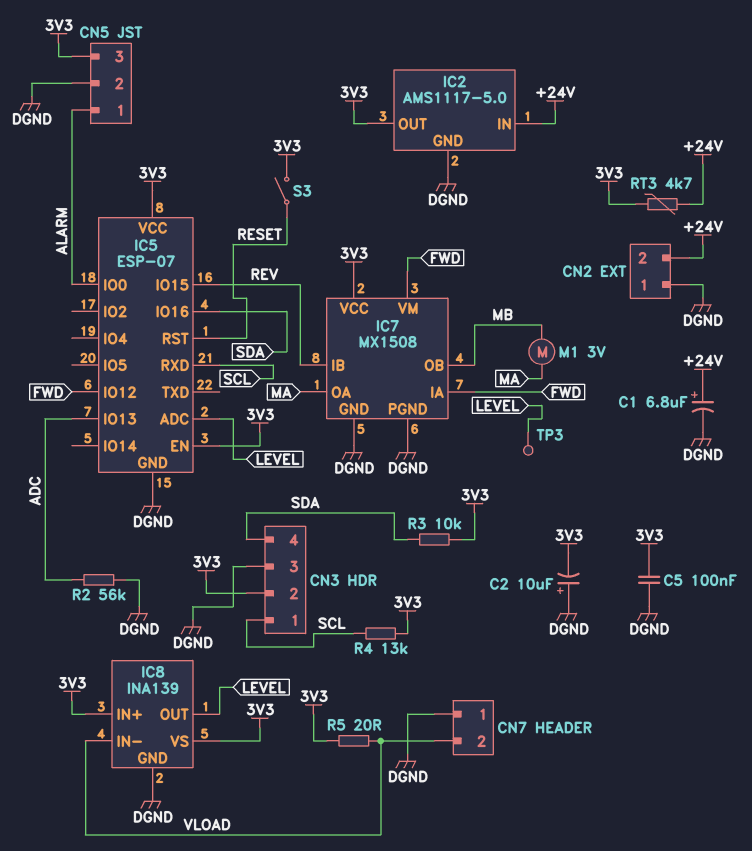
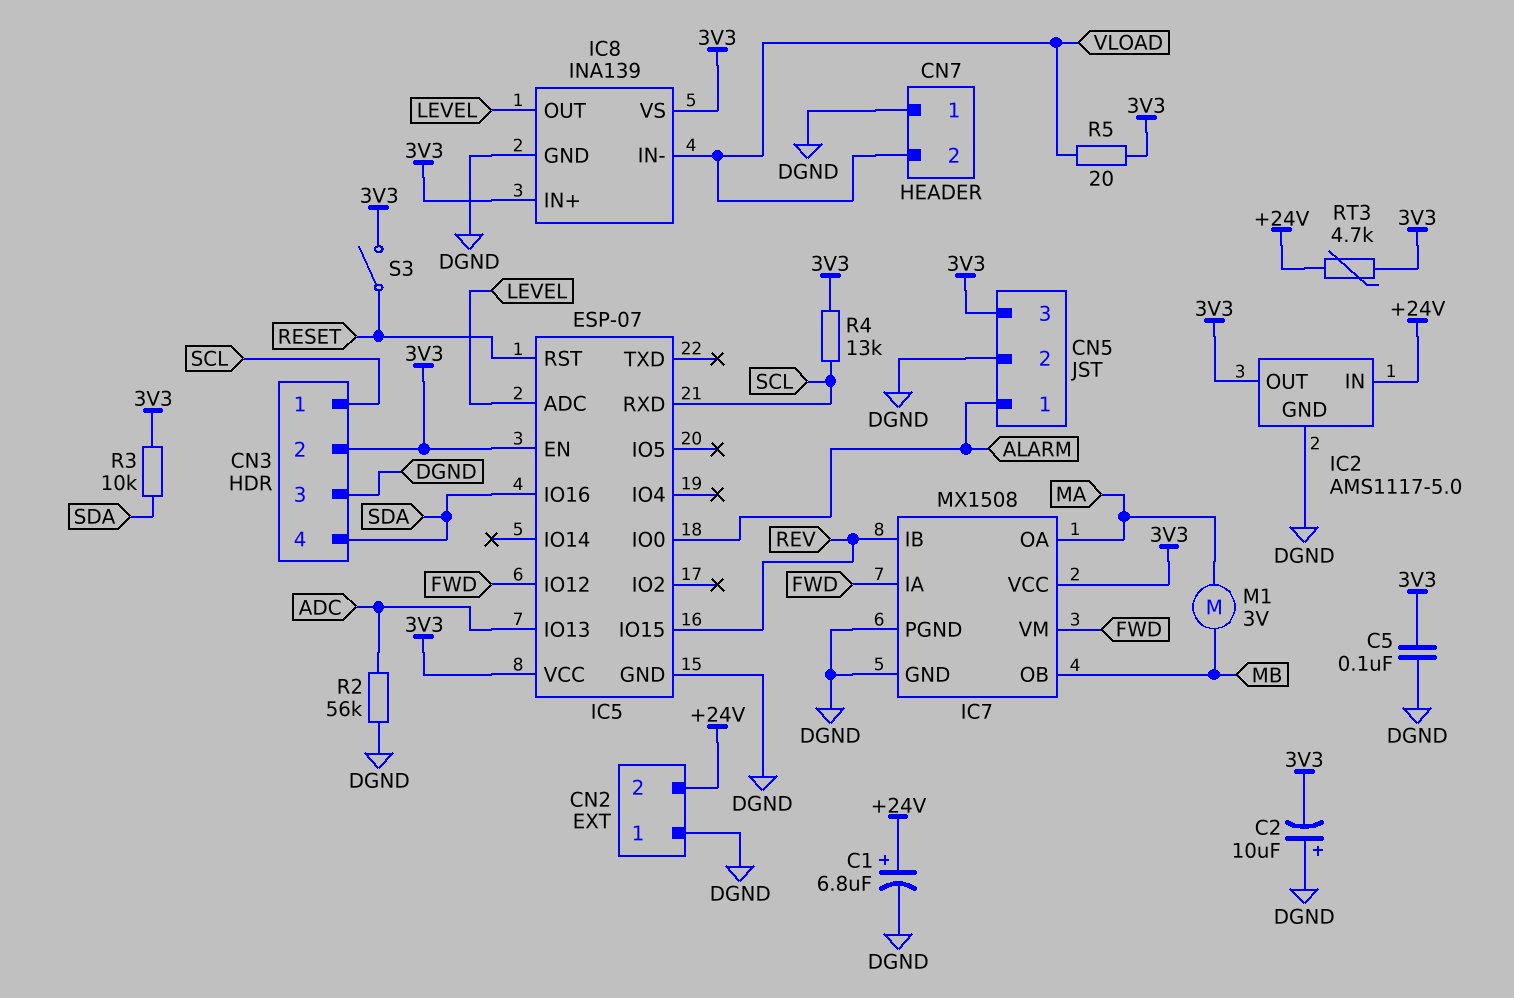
TP3: test point (LEVEL) -> none

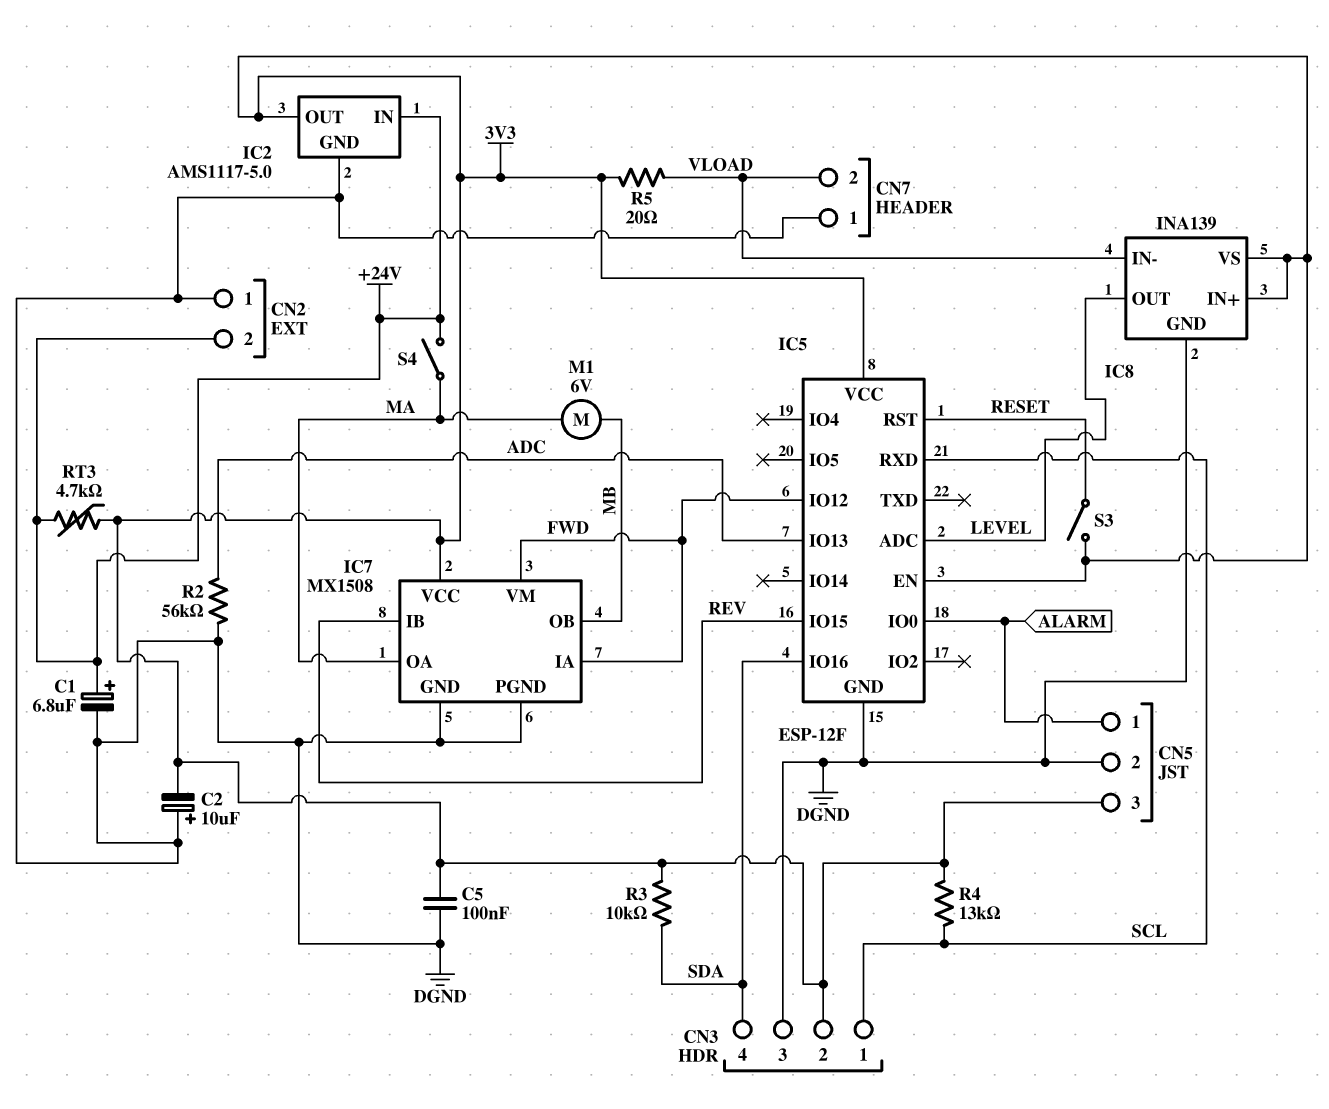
IC5: ESP-07 -> ESP-12F
M1: motor 3V (MA, MB) -> motor 6V (MA, MB)
S4: none -> switch (+24V, MA)

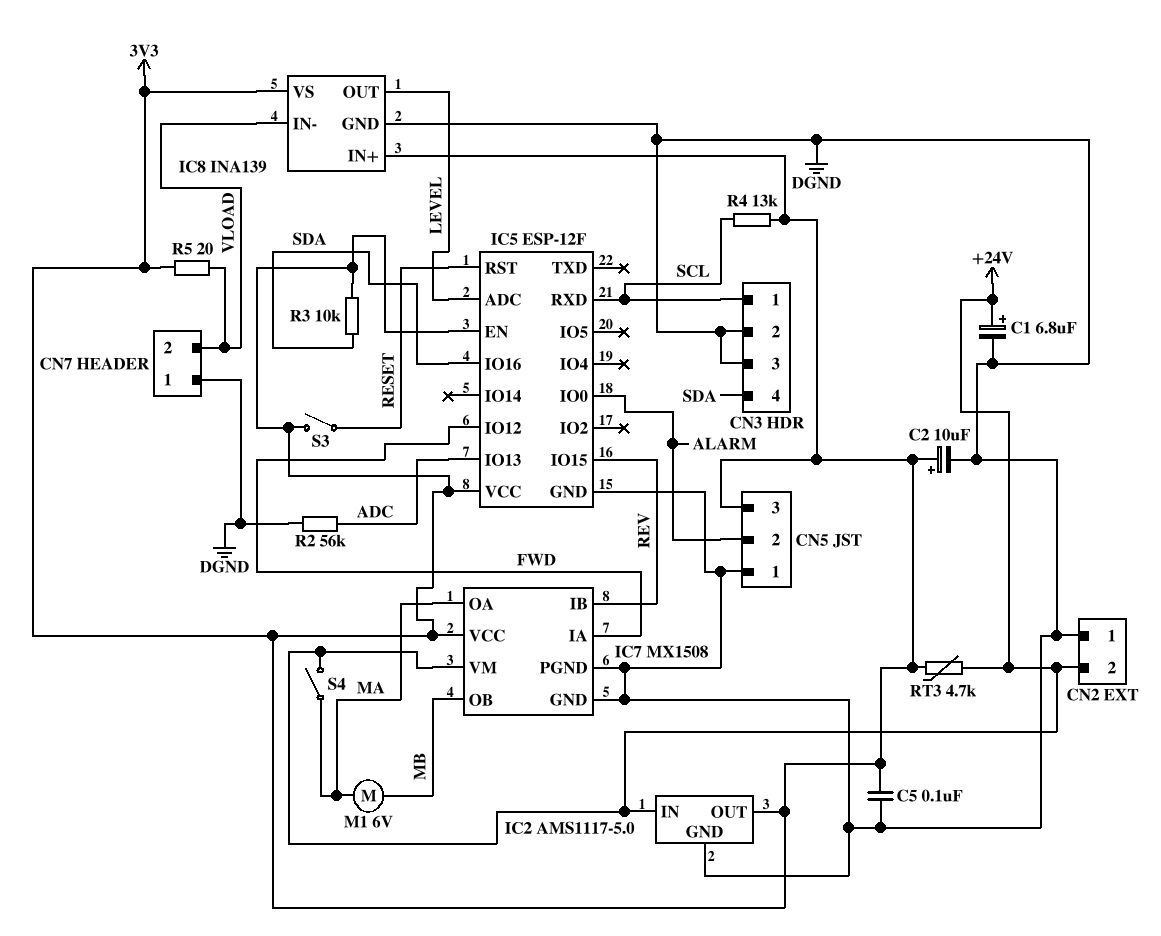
C2: 10uF (plus DGND, minus 3V3) -> 10uF (plus 3V3, minus DGND)
CN3 pin 2: 3V3 -> DGND
CN5 pin 1: ALARM -> DGND
CN5 pin 2: DGND -> ALARM
IC7 pin VM: FWD -> +24V

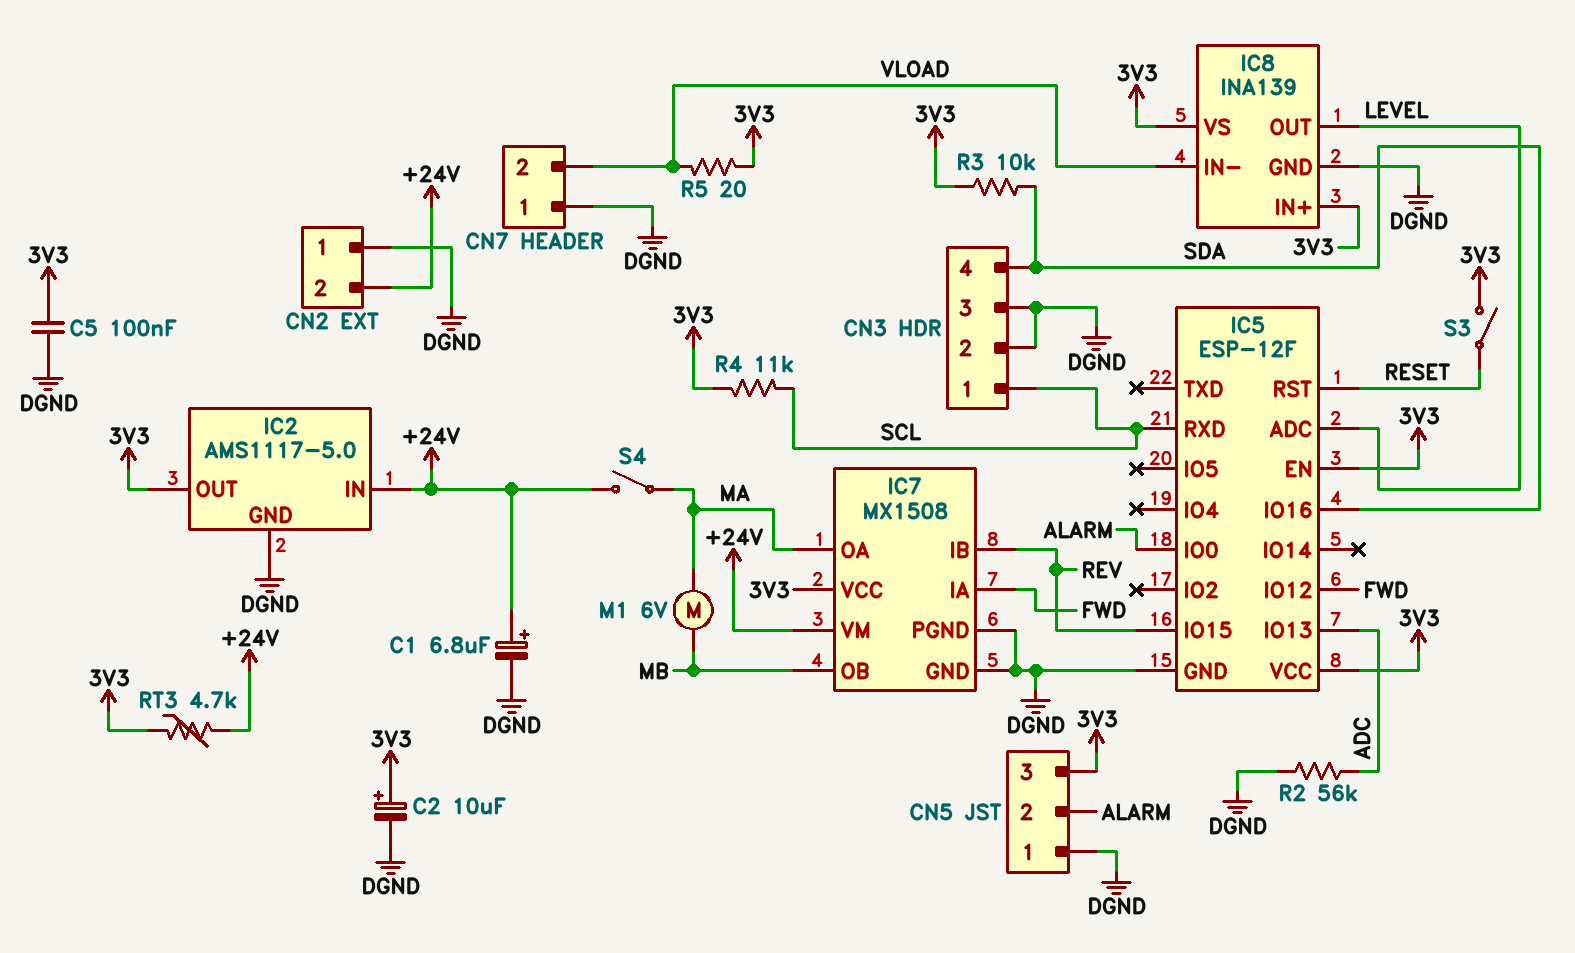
R4: 13k (3V3, SCL) -> 11k (3V3, SCL)

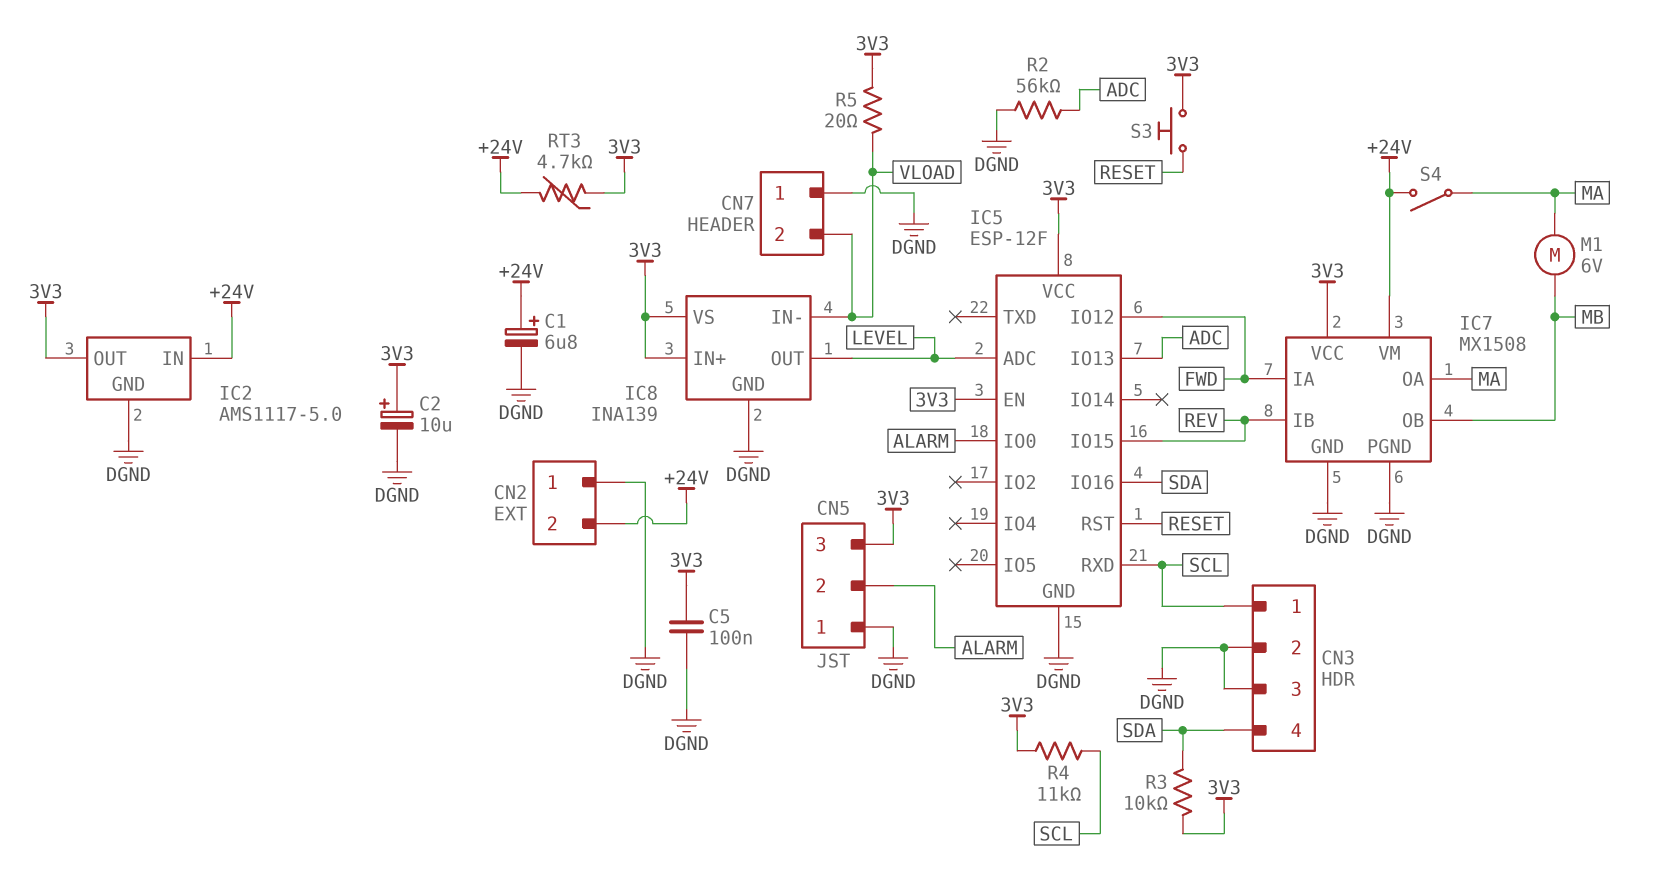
S3: switch (3V3, RESET) -> button (3V3, RESET)

